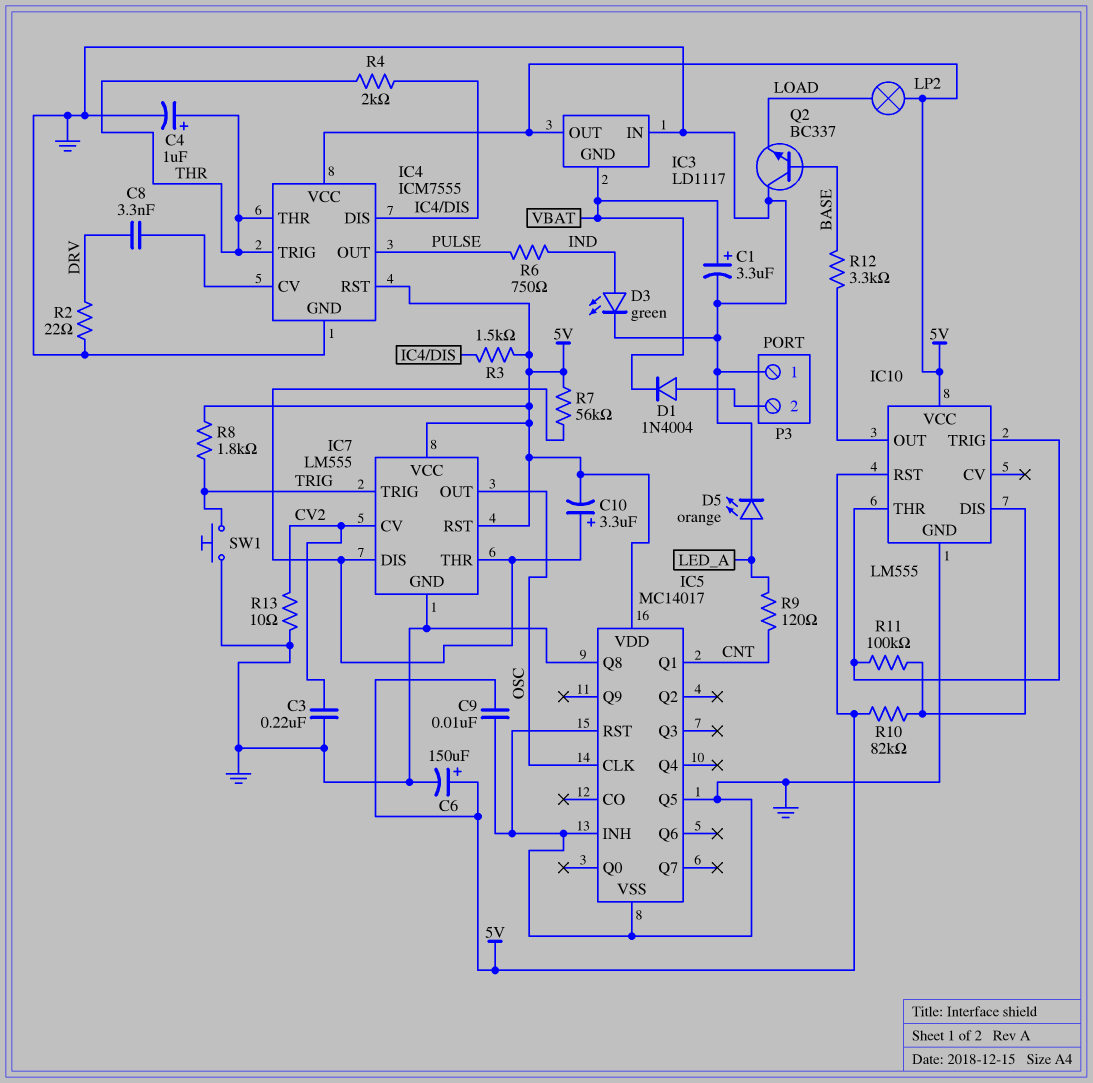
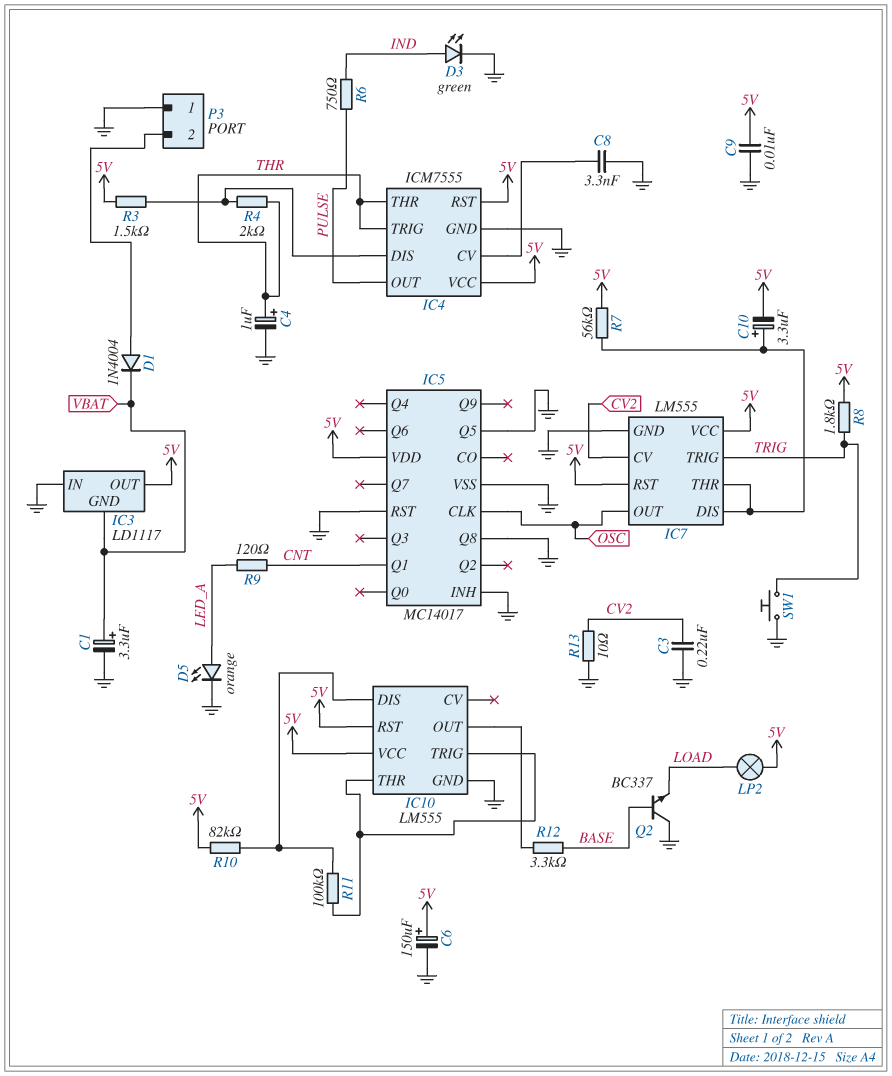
C8: 3.3nF (DRV, IC4/CV) -> 3.3nF (GND, IC4/CV)
R2: 22 (DRV, GND) -> none

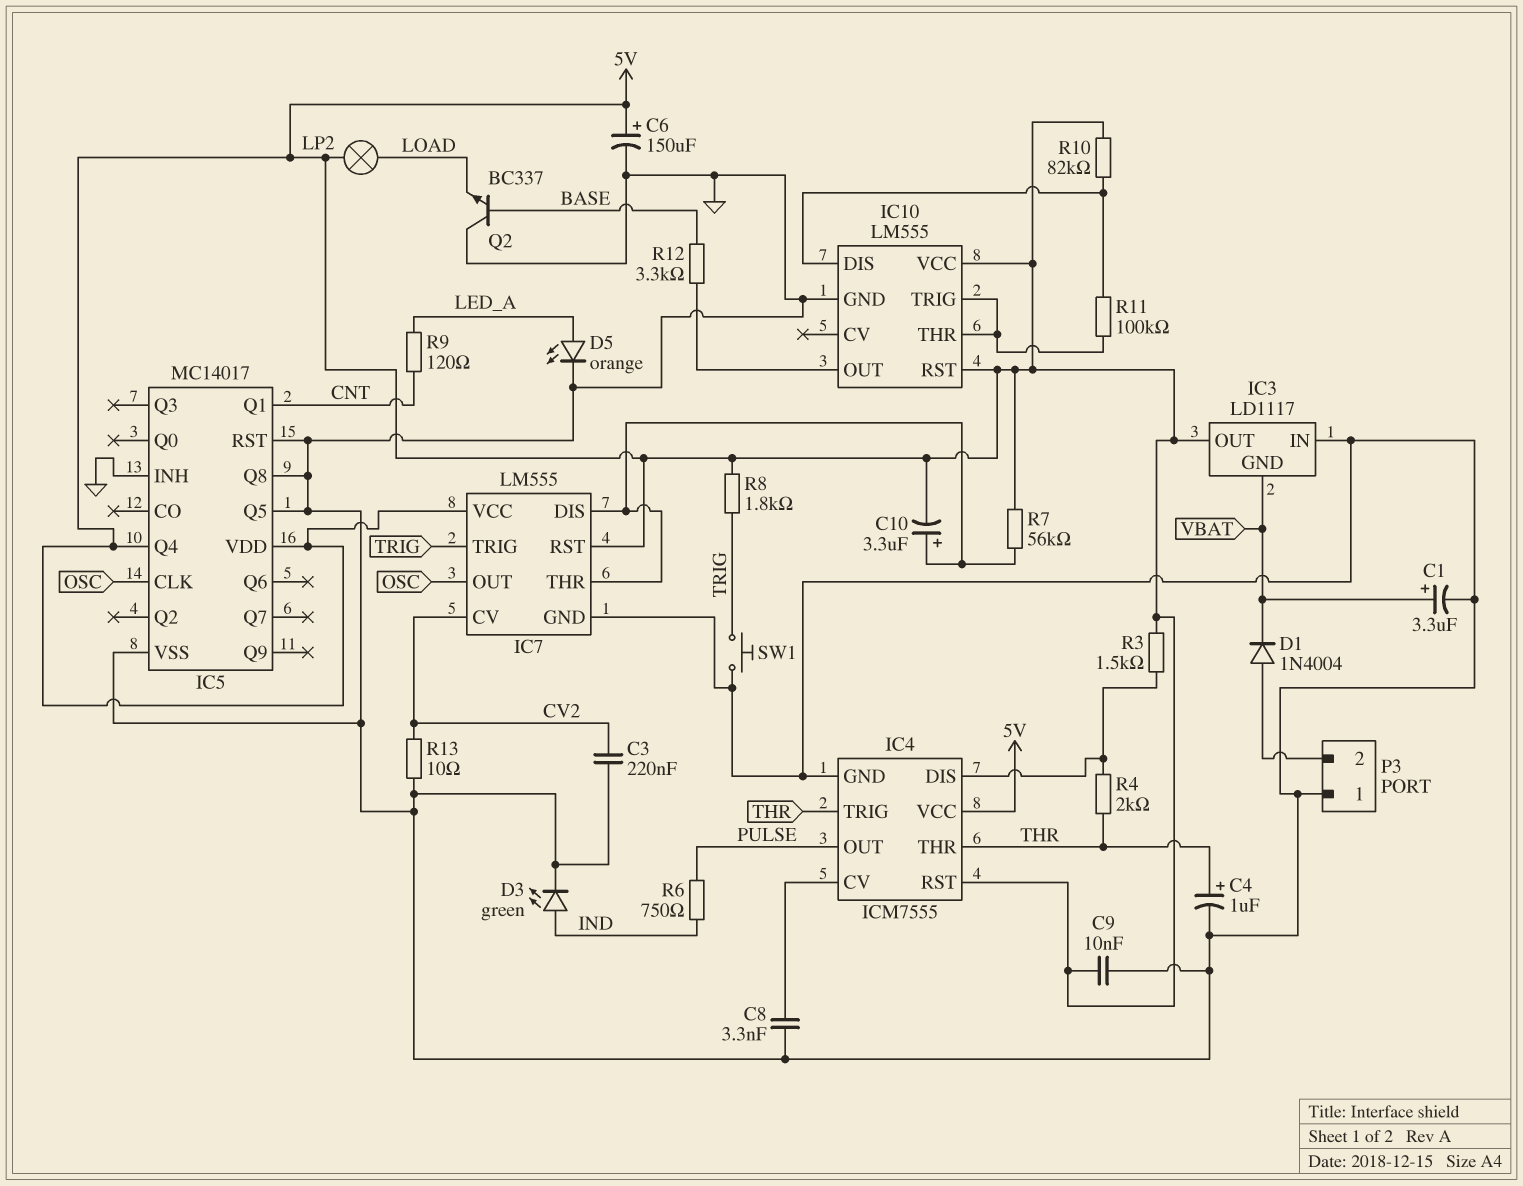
IC5 pin Q4: none -> 5V

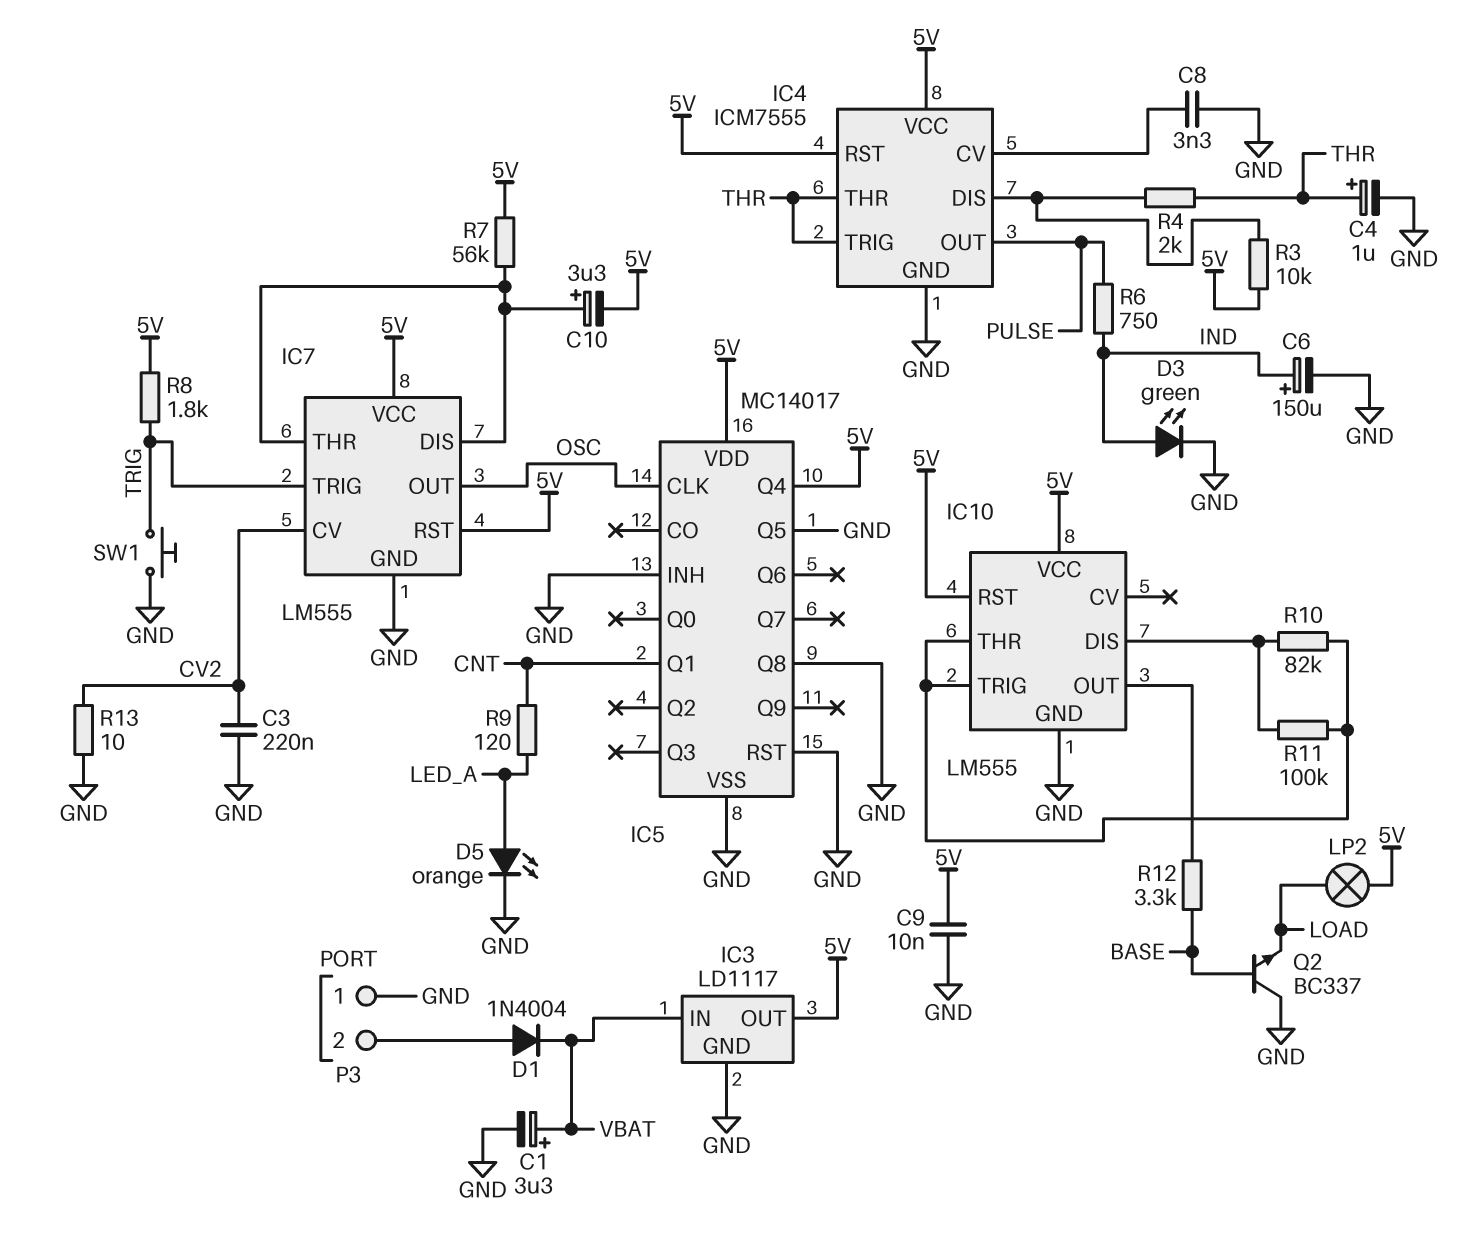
C6: 150uF (plus 5V, minus GND) -> 150uF (plus IND, minus GND)
IC3 pin GND: VBAT -> GND
IC3 pin IN: GND -> VBAT
R3: 1.5k (5V, IC4/DIS) -> 10k (5V, IC4/DIS)
R10: 82k (5V, IC10/DIS) -> 82k (IC10/DIS, IC10/THR)

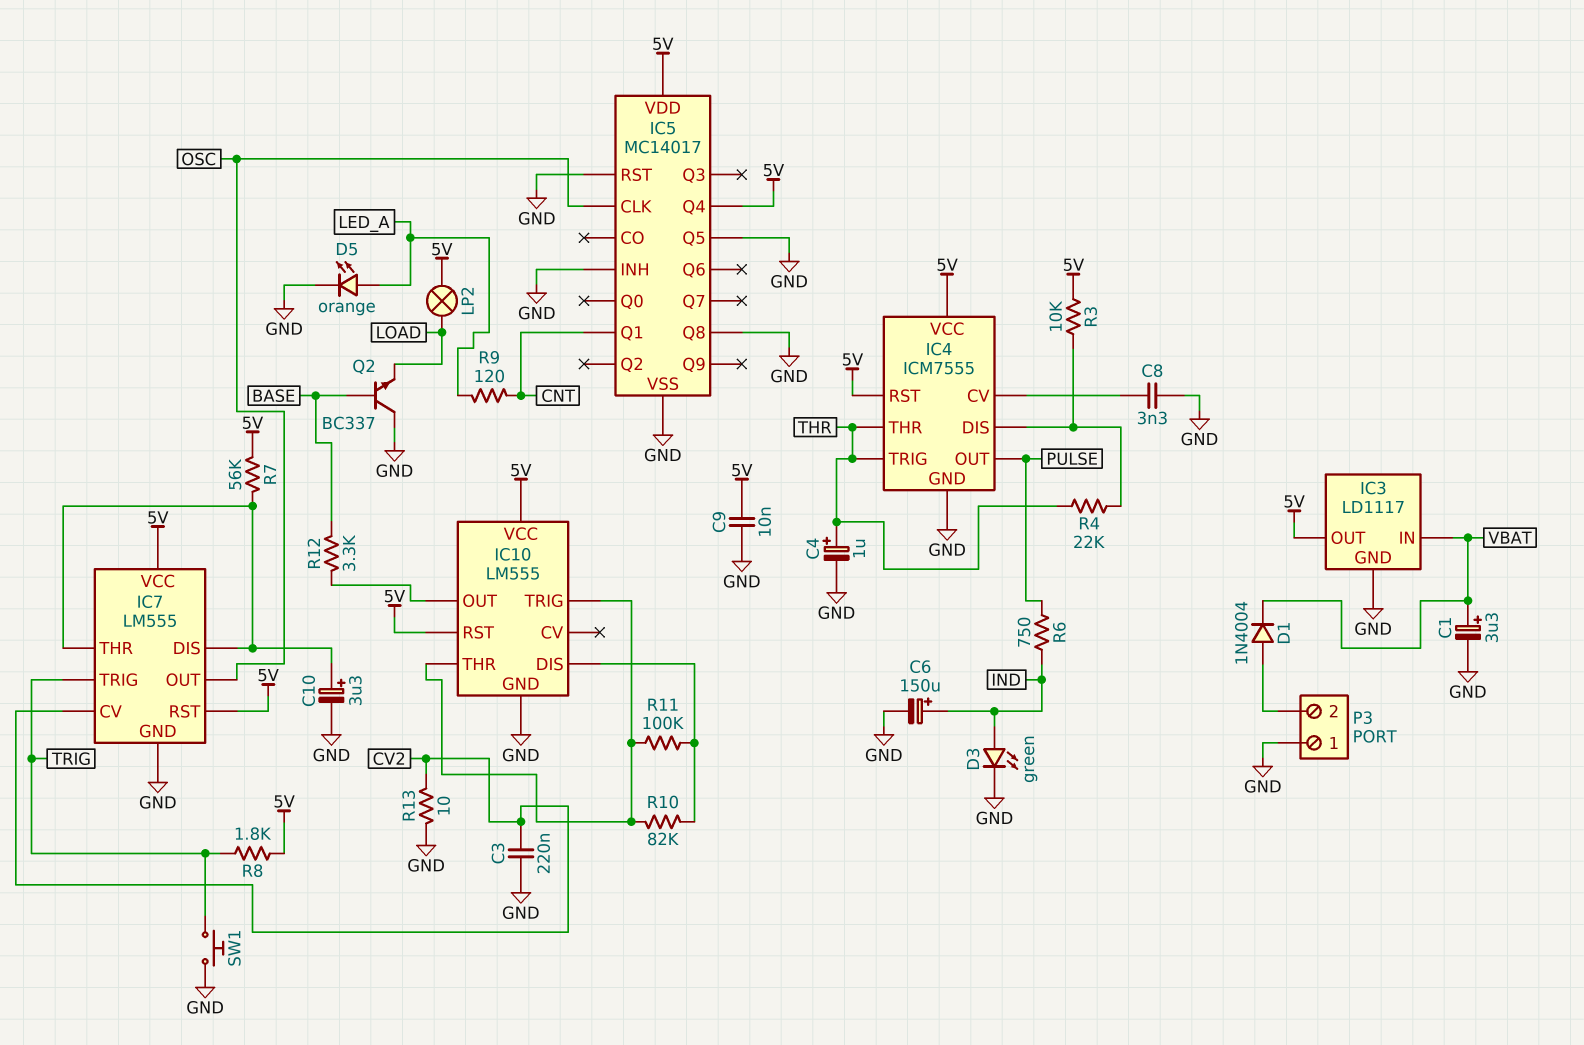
C10: 3.3uF (plus IC7/DIS, minus 5V) -> 3.3uF (plus IC7/DIS, minus GND)
R4: 2k (IC4/DIS, THR) -> 22k (IC4/DIS, THR)

